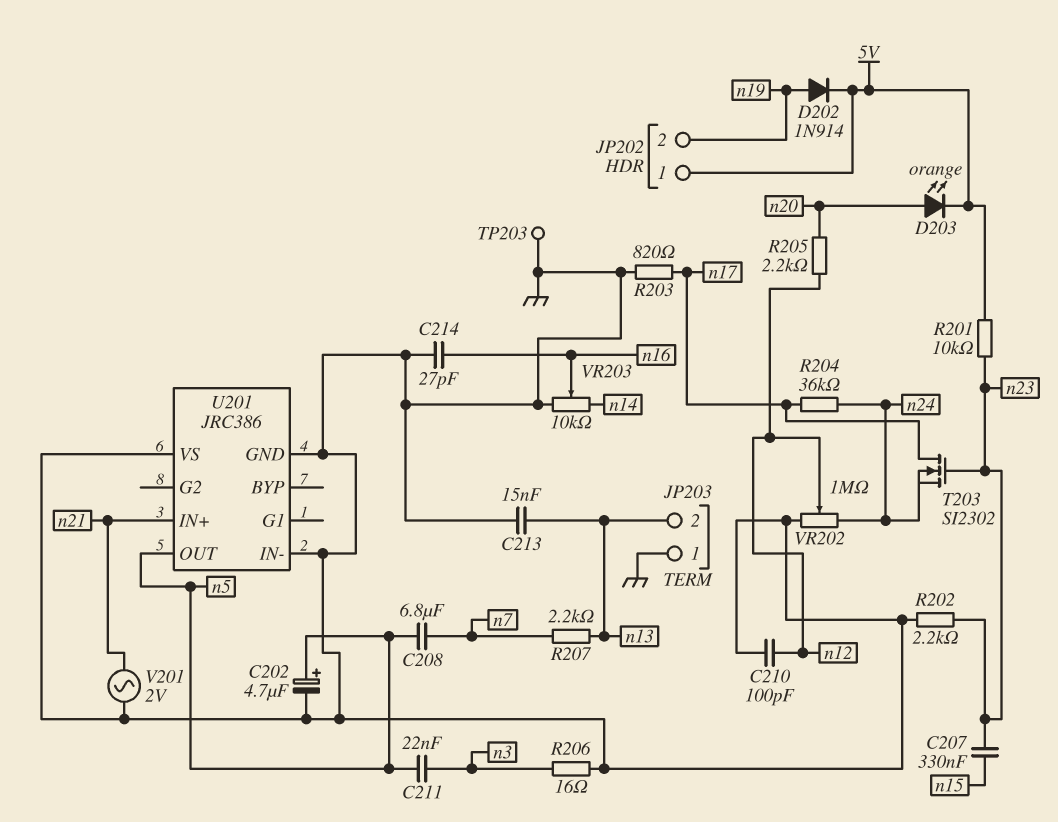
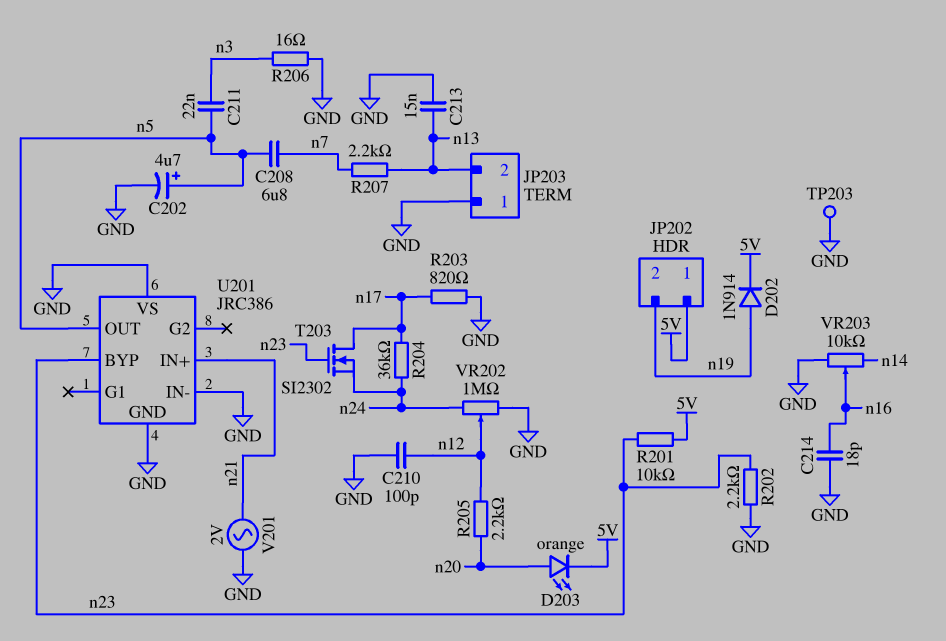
C207: 330nF (n15, n23) -> none
C214: 27pF (GND, n16) -> 18pF (GND, n16)
U201 pin BYP: none -> n23

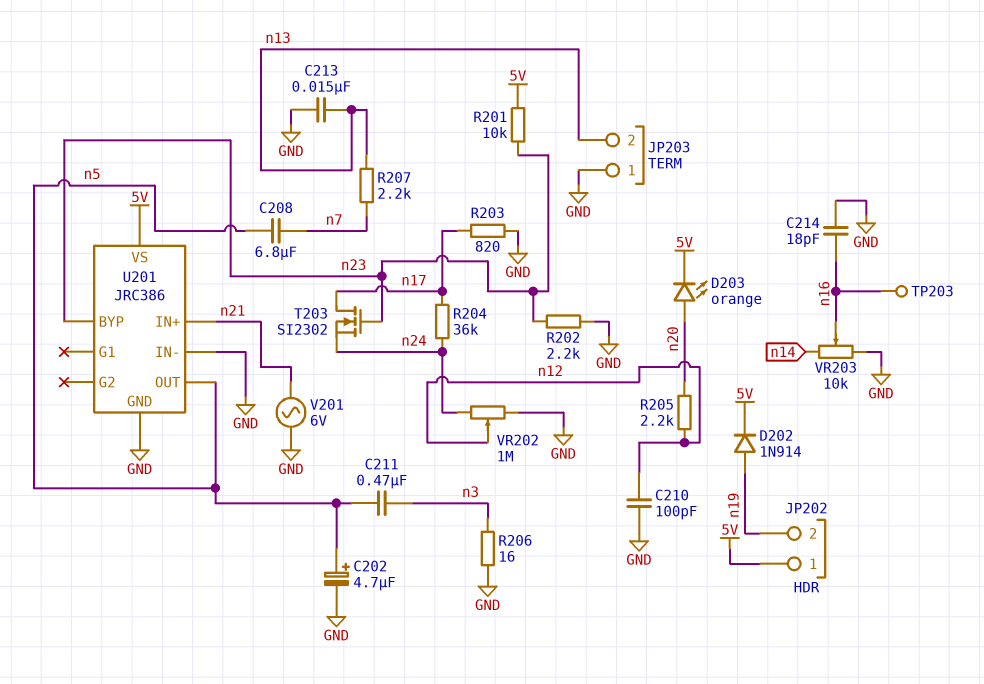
C211: 22nF (n3, n5) -> 470nF (n3, n5)
TP203: test point (GND) -> test point (n16)
U201 pin VS: GND -> 5V
V201: AC 2V (GND, n21) -> AC 6V (GND, n21)

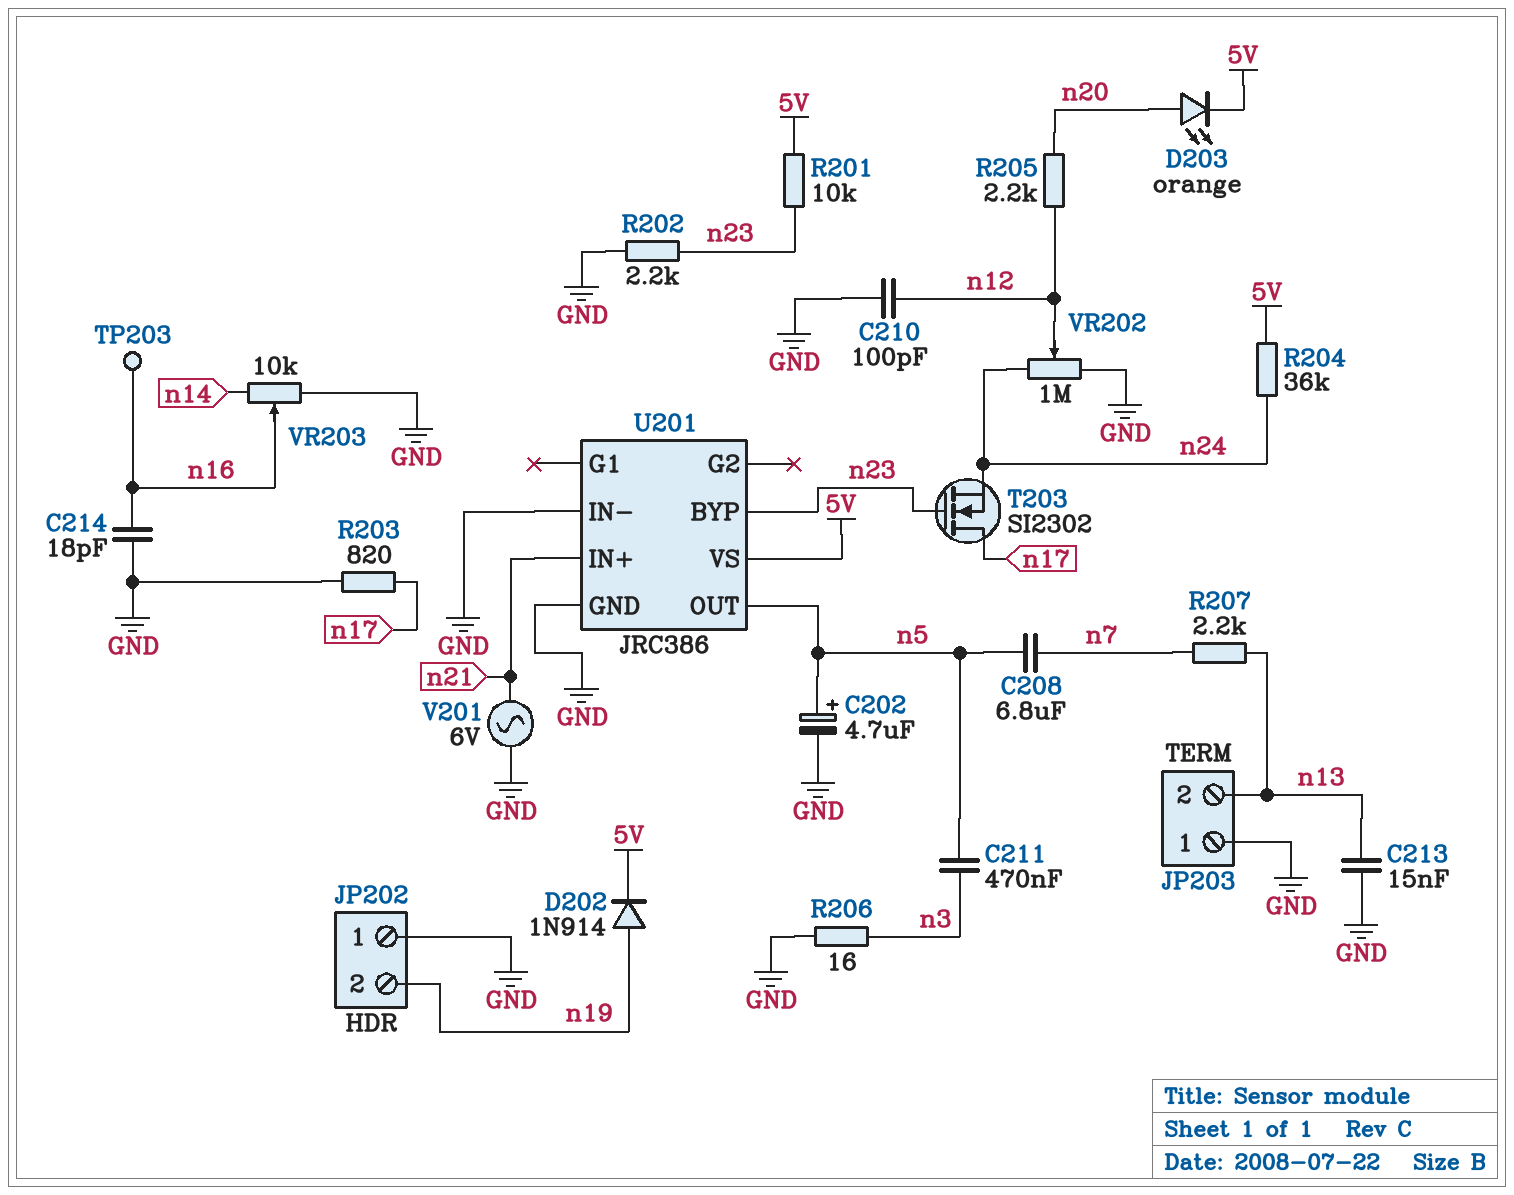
JP202 pin 1: 5V -> GND
R204: 36k (n17, n24) -> 36k (5V, n24)

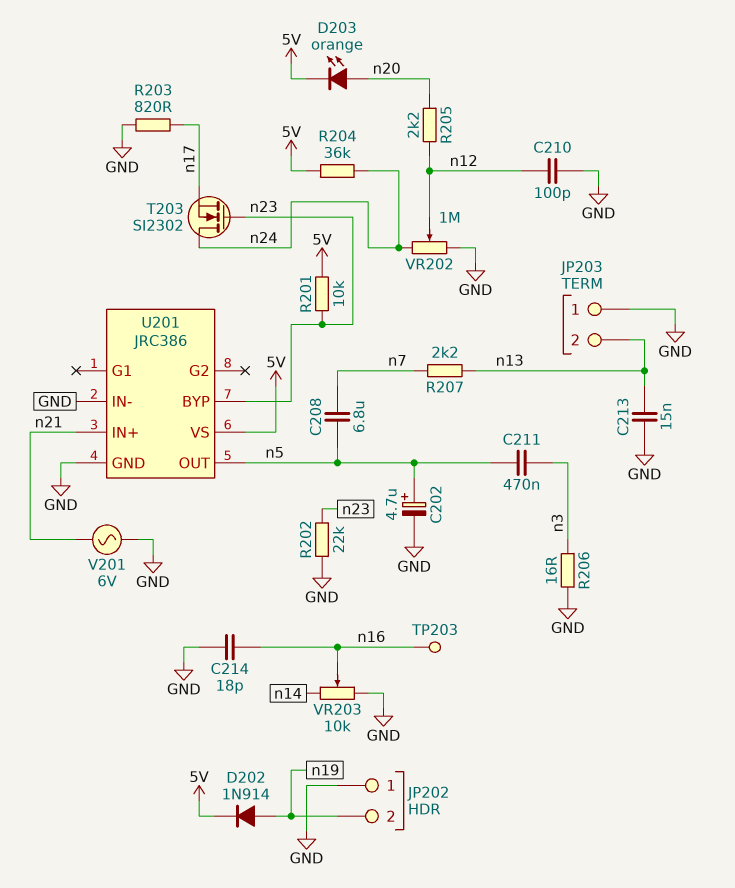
R202: 2.2k (GND, n23) -> 22k (GND, n23)
T203: NMOS SI2302 (G n23, D n17, S n24) -> NMOS SI2302 (G n23, D n24, S n17)

